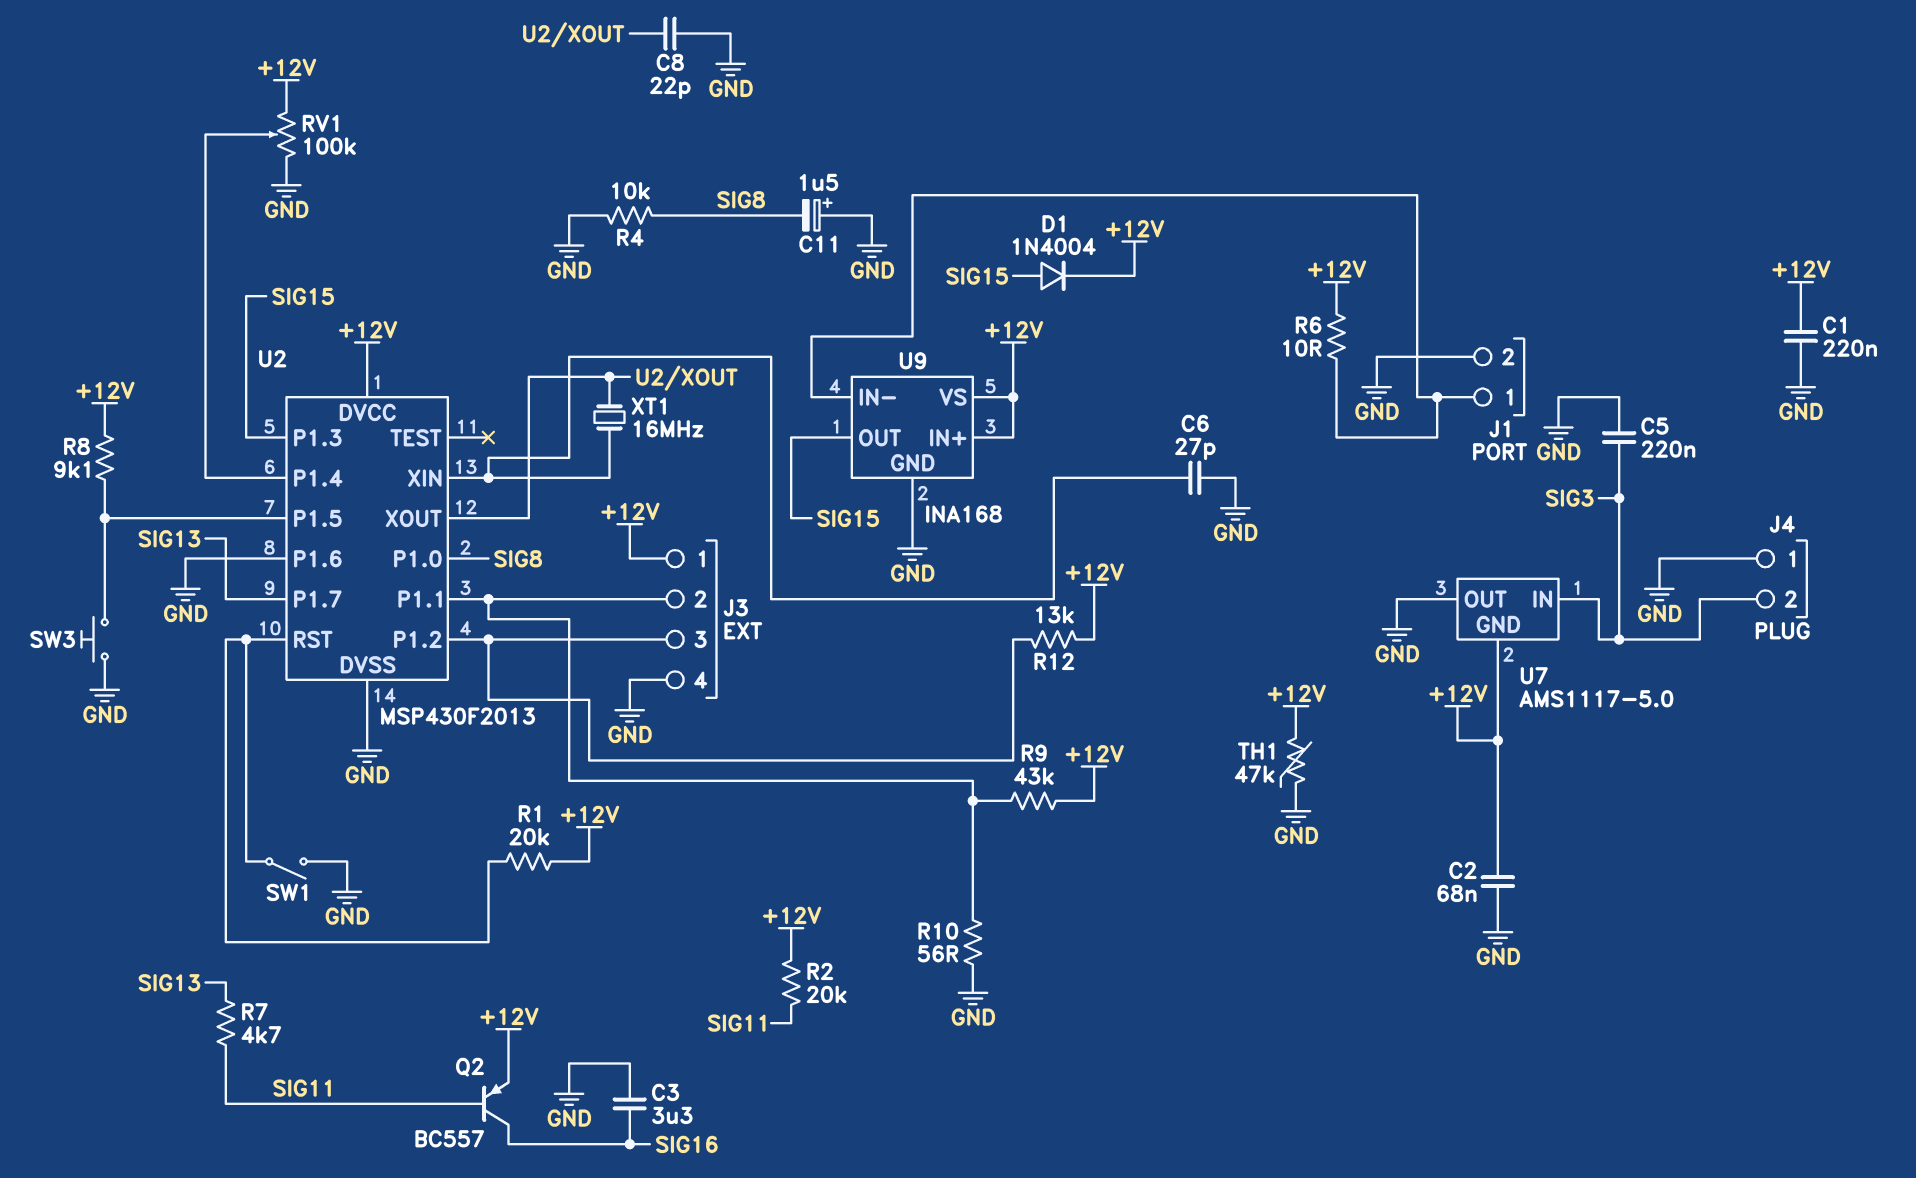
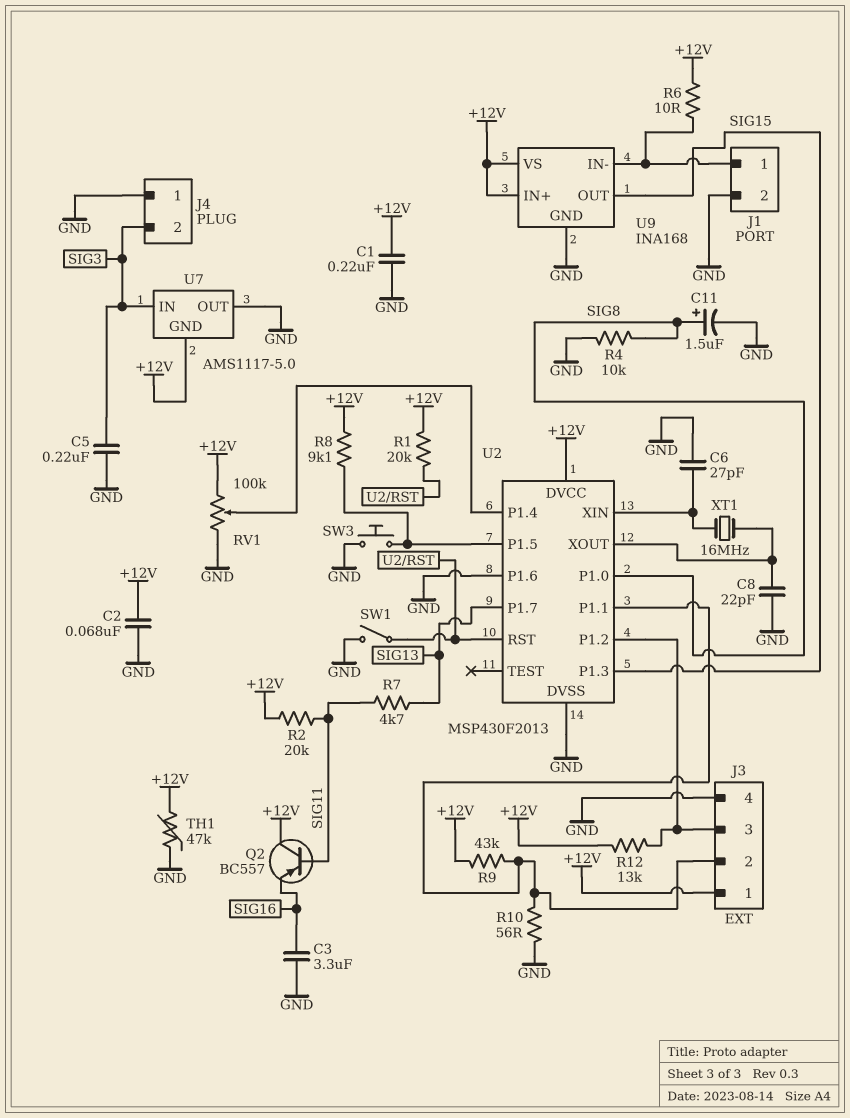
C11: 1.5uF (plus GND, minus SIG8) -> 1.5uF (plus SIG8, minus GND)
D1: diode 1N4004 (A SIG15, K +12V) -> none
Q2: PNP BC557 (B SIG11, C SIG16, E +12V) -> PNP BC557 (B SIG11, C +12V, E SIG16)

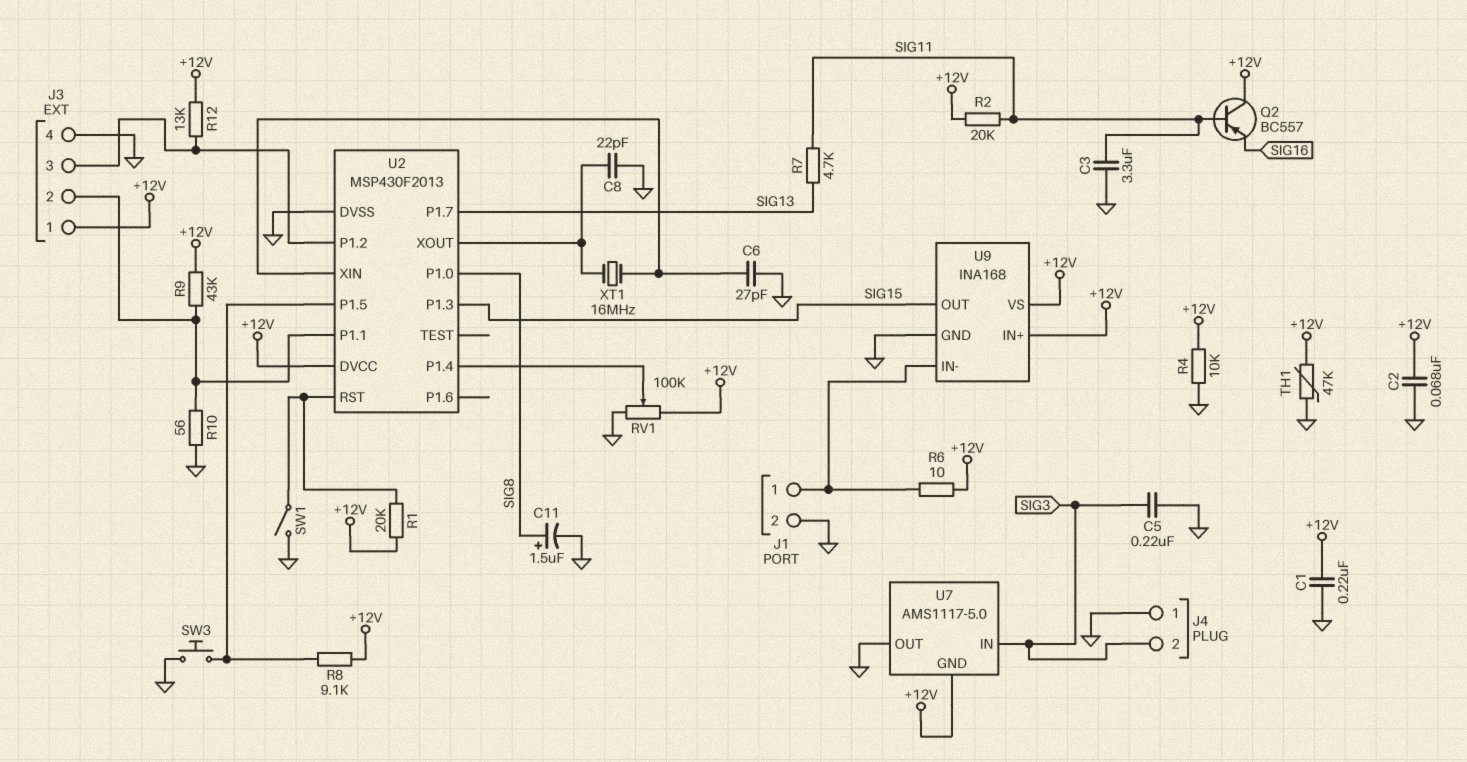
C3: 3.3uF (GND, SIG16) -> 3.3uF (GND, SIG11)
R4: 10k (GND, SIG8) -> 10k (+12V, GND)
U2 pin P1.6: GND -> none

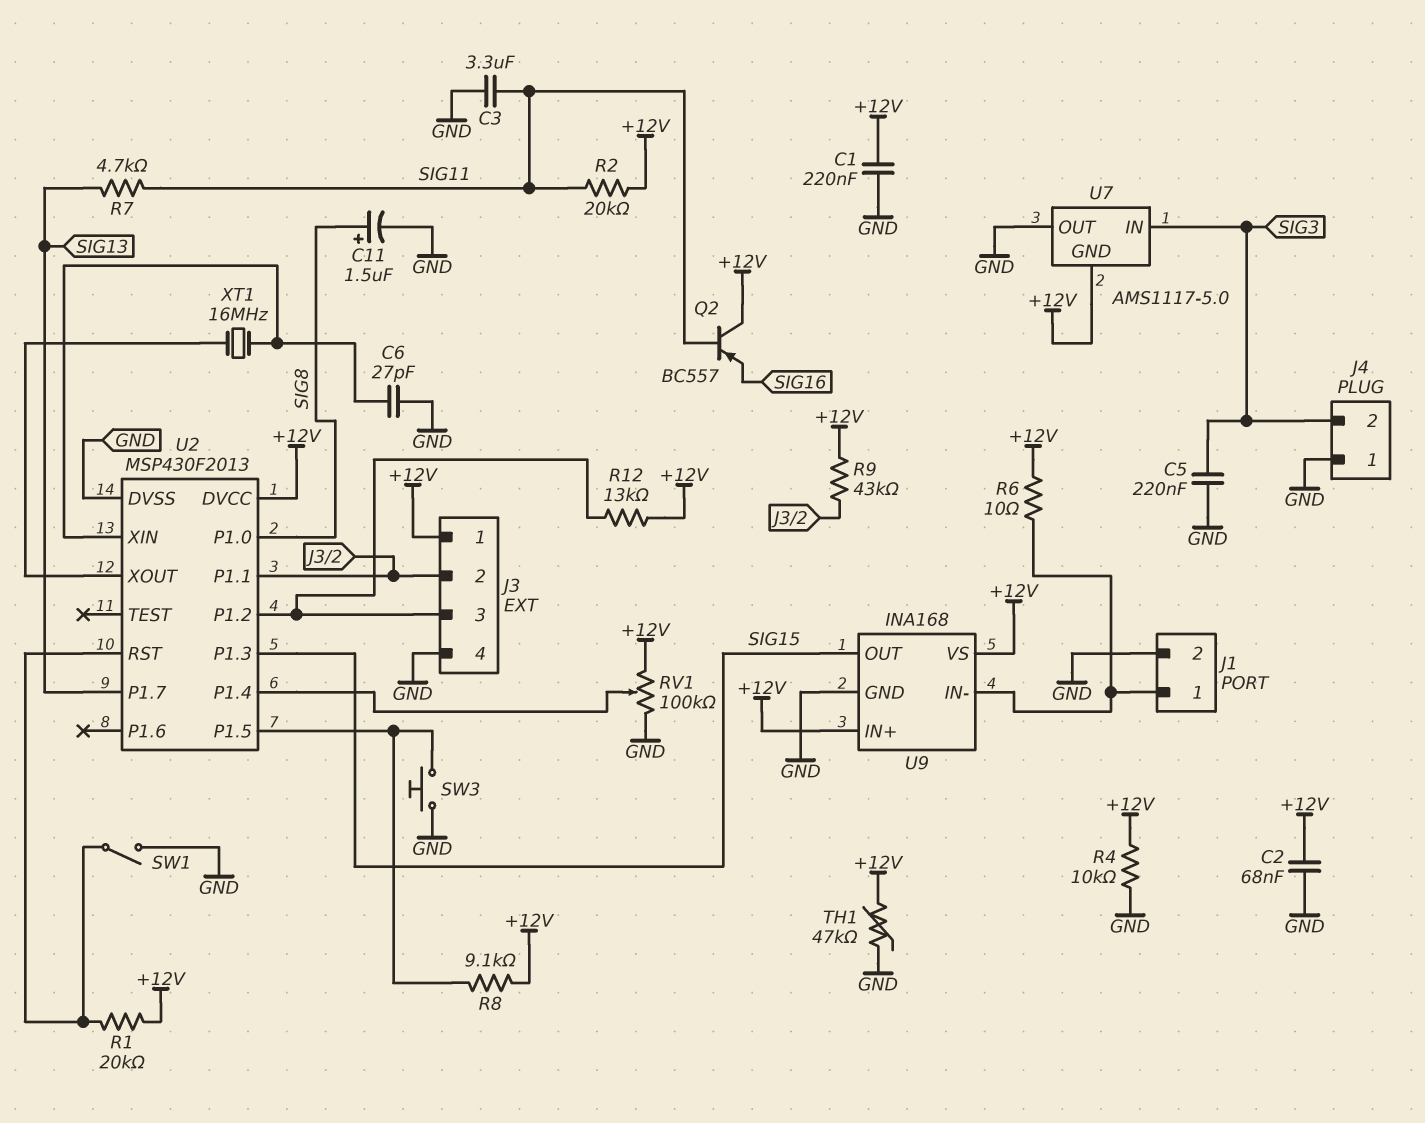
C8: 22pF (GND, U2/XOUT) -> none
R10: 56 (GND, J3/2) -> none

